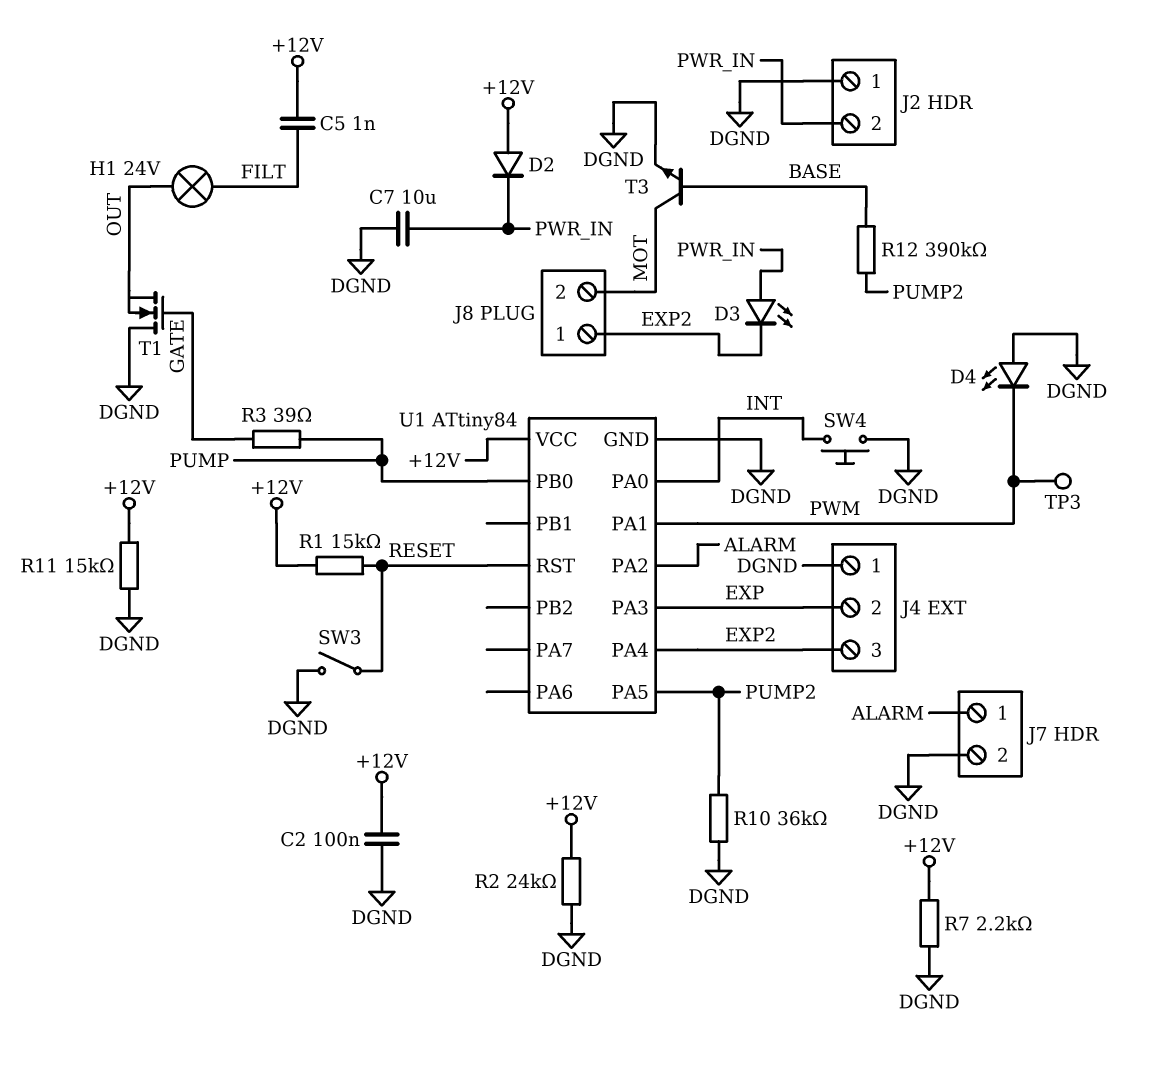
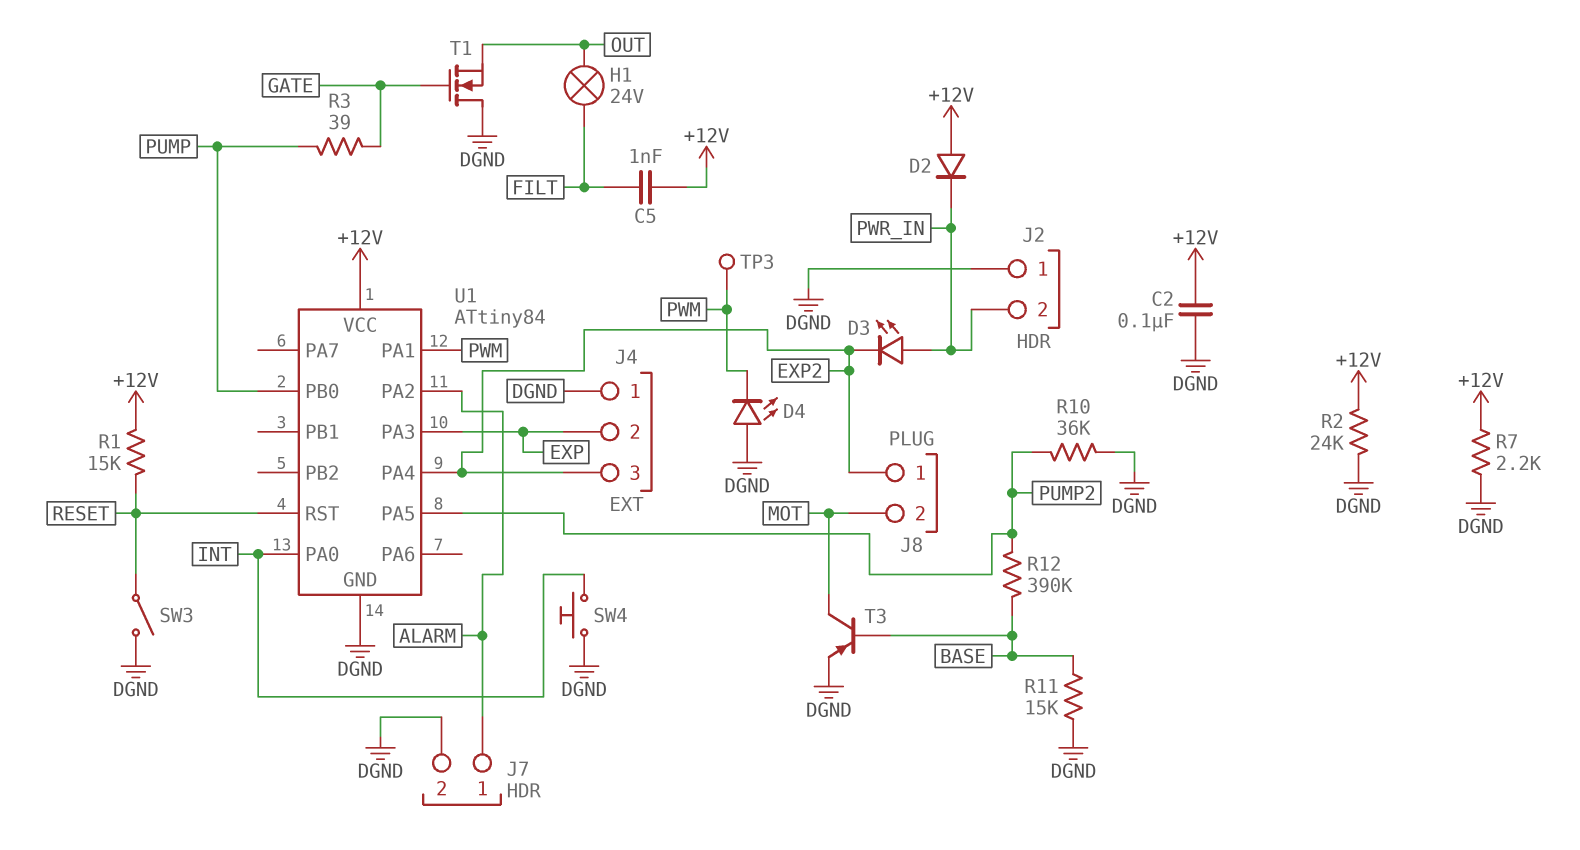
C7: 10uF (DGND, PWR_IN) -> none
R11: 15k (+12V, DGND) -> 15k (BASE, DGND)
T3: NPN (B BASE, C MOT, E DGND) -> PNP (B BASE, C MOT, E DGND)

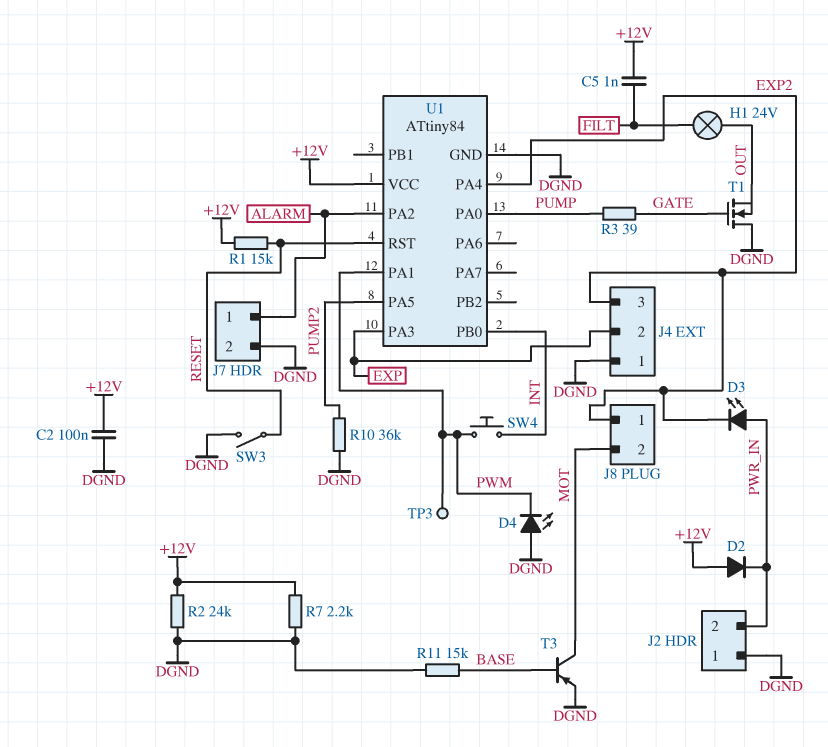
R12: 390k (BASE, PUMP2) -> none
SW4: button (DGND, INT) -> button (INT, PWM)
U1 pin PA0: INT -> PUMP
U1 pin PB0: PUMP -> INT

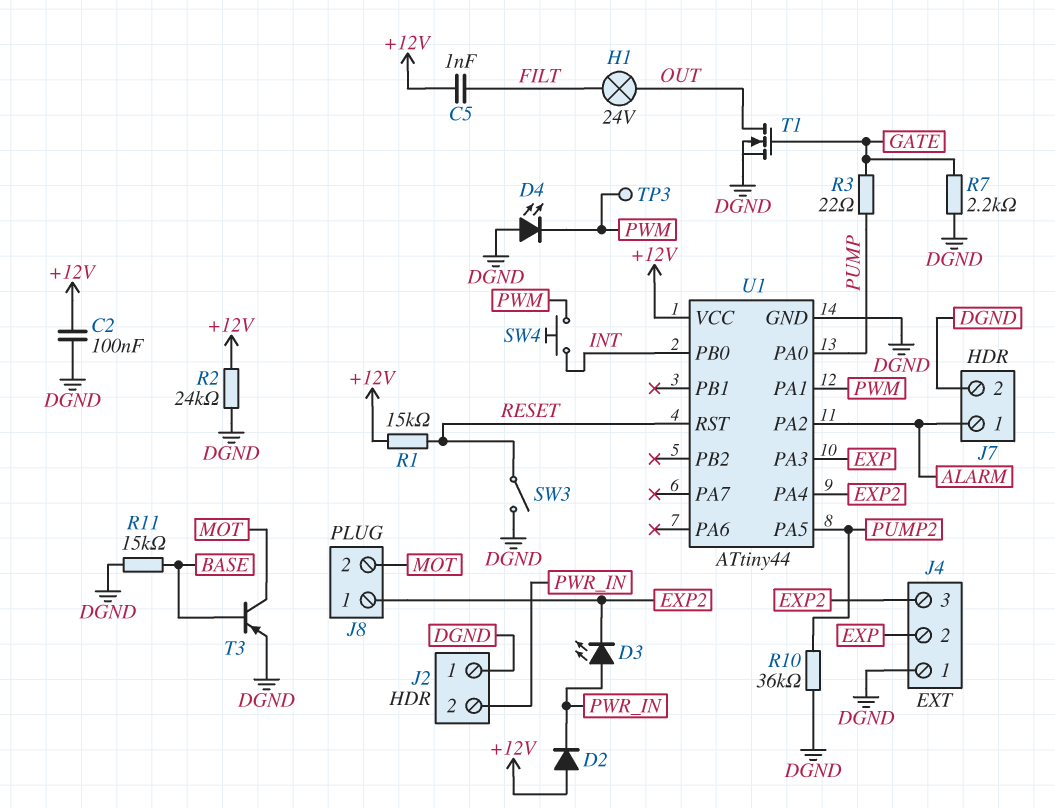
R3: 39 (GATE, PUMP) -> 22 (GATE, PUMP)
R7: 2.2k (+12V, DGND) -> 2.2k (DGND, GATE)
T1: NMOS (G GATE, D DGND, S OUT) -> NMOS (G GATE, D OUT, S DGND)
U1: ATtiny84 -> ATtiny44

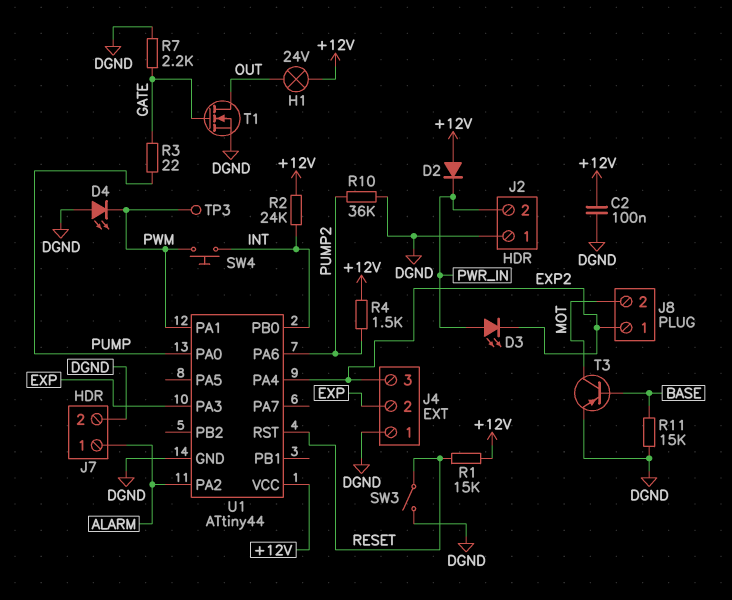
C5: 1nF (+12V, FILT) -> none
H1: lamp 24V (FILT, OUT) -> lamp 24V (+12V, OUT)
R2: 24k (+12V, DGND) -> 24k (+12V, INT)
R4: none -> 1.5k (+12V, PUMP2)
U1 pin PA5: PUMP2 -> none
U1 pin PA6: none -> PUMP2

